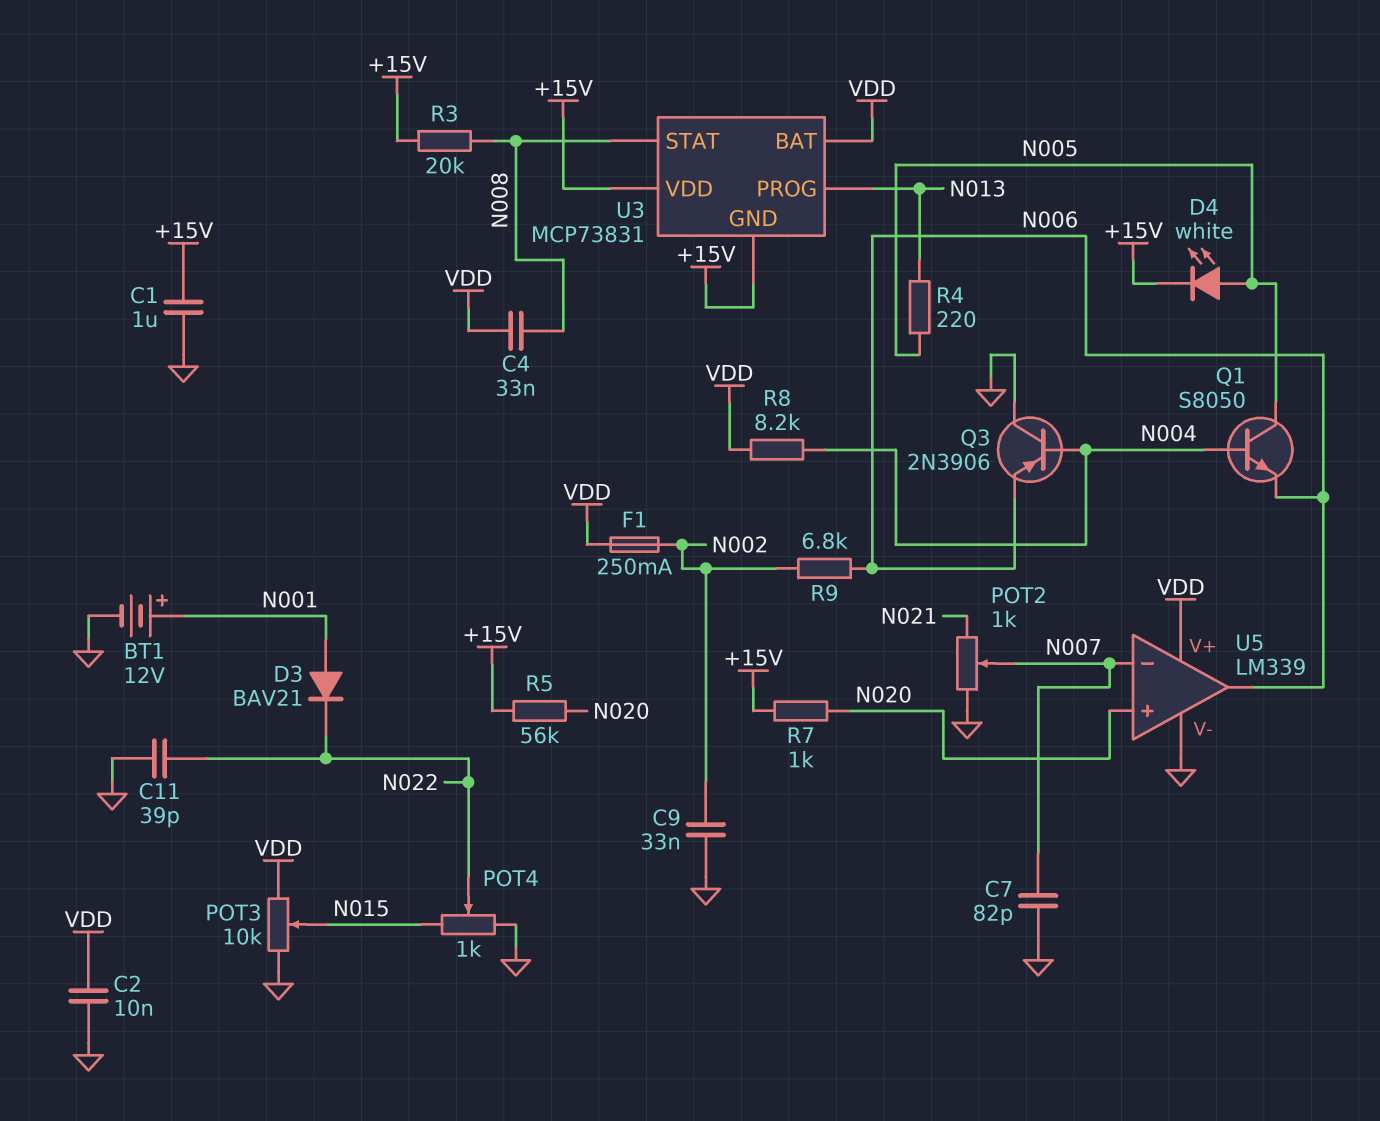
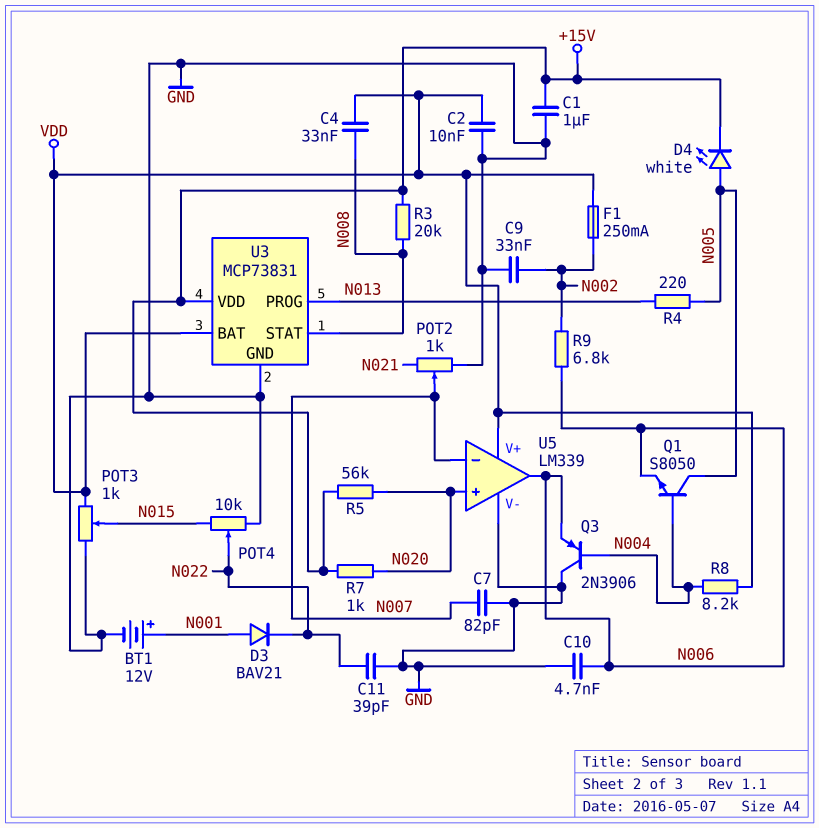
C10: none -> 4.7nF (GND, N006)
POT3: 10k (GND, VDD, wiper N015) -> 1k (GND, VDD, wiper N015)
POT4: 1k (GND, N015, wiper N022) -> 10k (GND, N015, wiper N022)
U3 pin GND: +15V -> GND

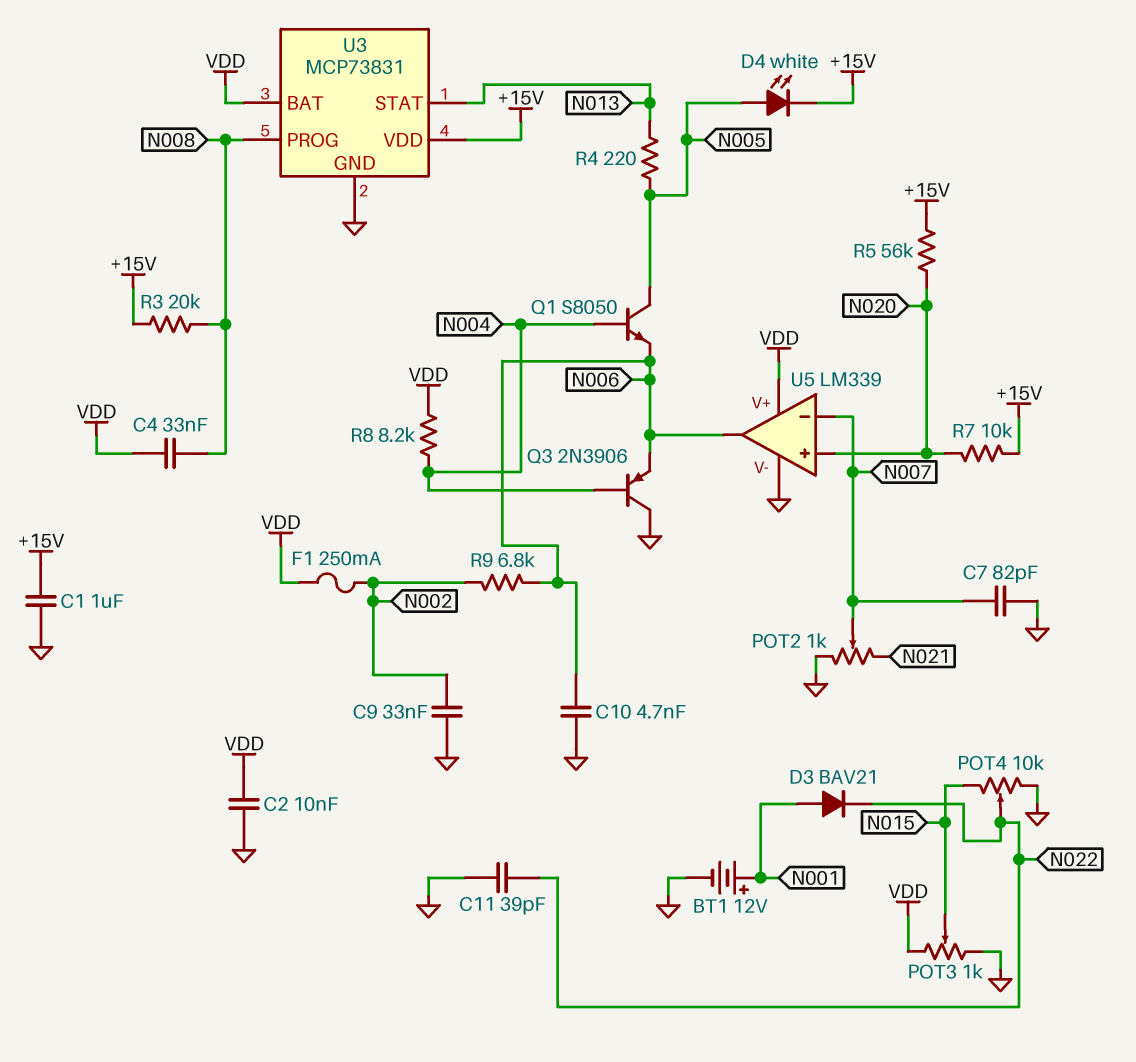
R7: 1k (+15V, N020) -> 10k (+15V, N020)
U3 pin PROG: N013 -> N008
U3 pin STAT: N008 -> N013

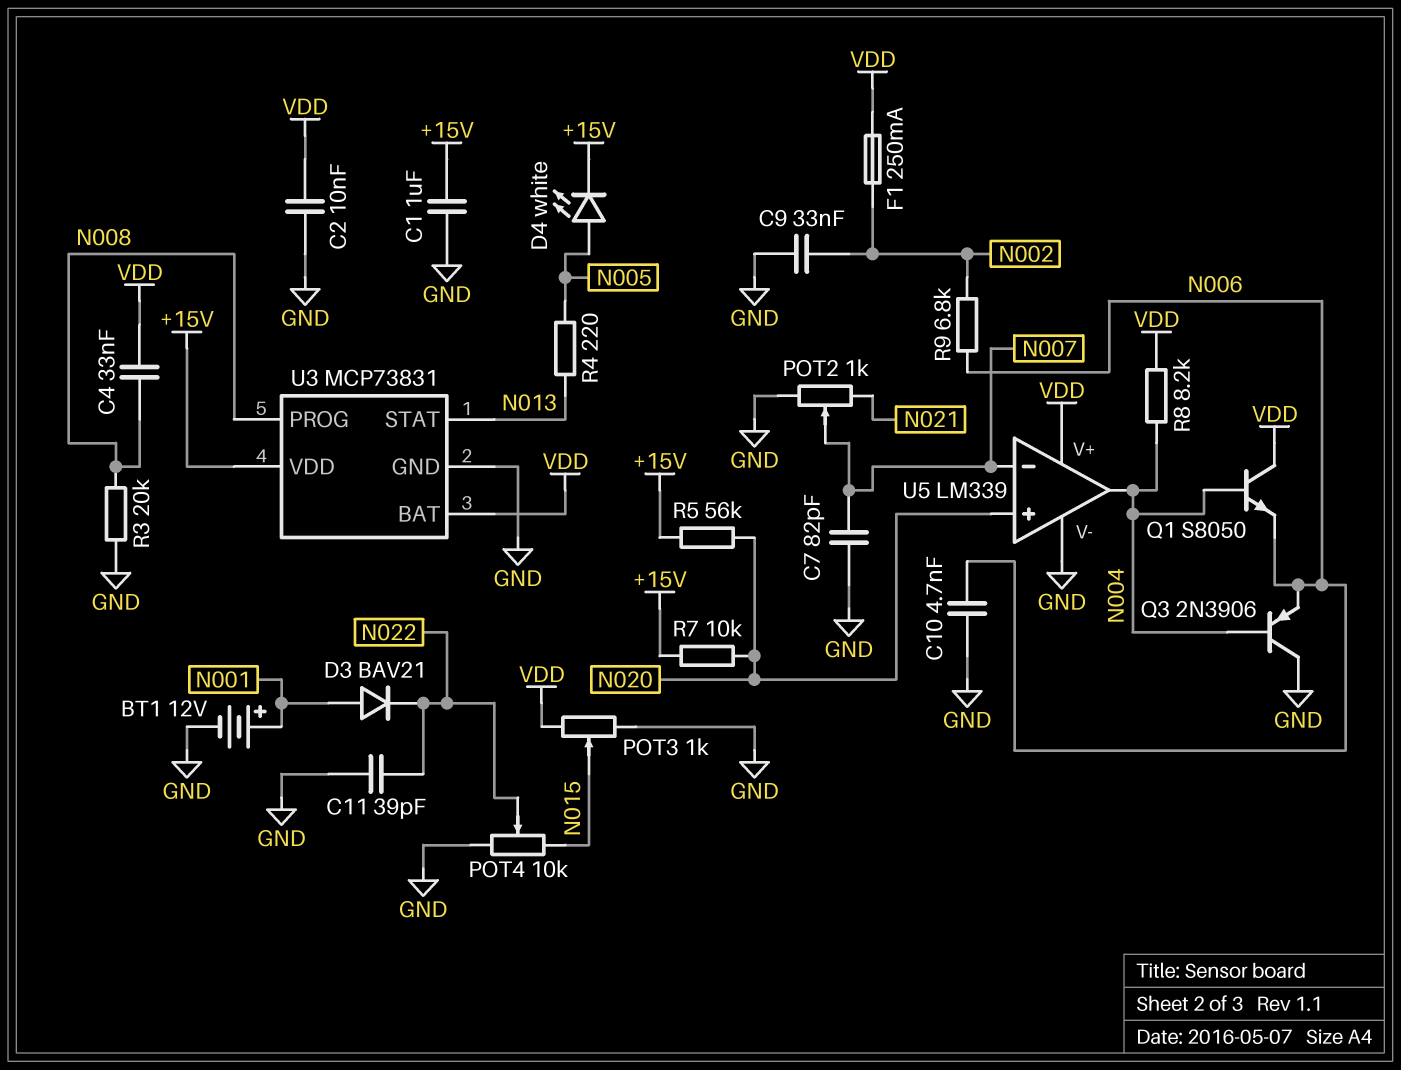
Q1: NPN S8050 (B N004, C N005, E N006) -> NPN S8050 (B N004, C VDD, E N006)
R3: 20k (+15V, N008) -> 20k (GND, N008)
U5 pin out: N006 -> N004

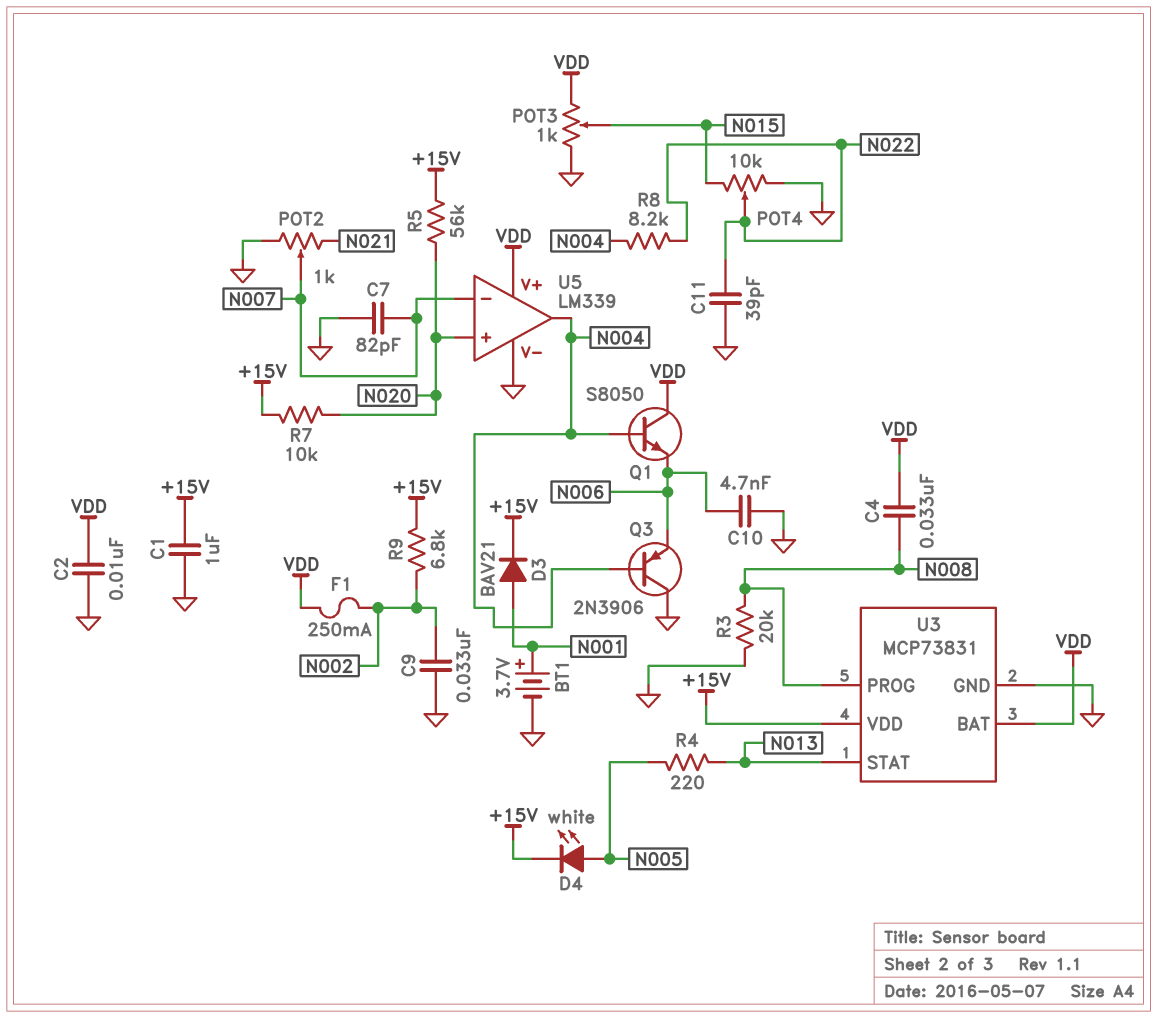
BT1: 12V (plus N001, minus GND) -> 3.7V (plus N001, minus GND)
D3: diode BAV21 (A N001, K N022) -> diode BAV21 (A N001, K +15V)
R8: 8.2k (N004, VDD) -> 8.2k (N004, N022)
R9: 6.8k (N002, N006) -> 6.8k (+15V, N002)

